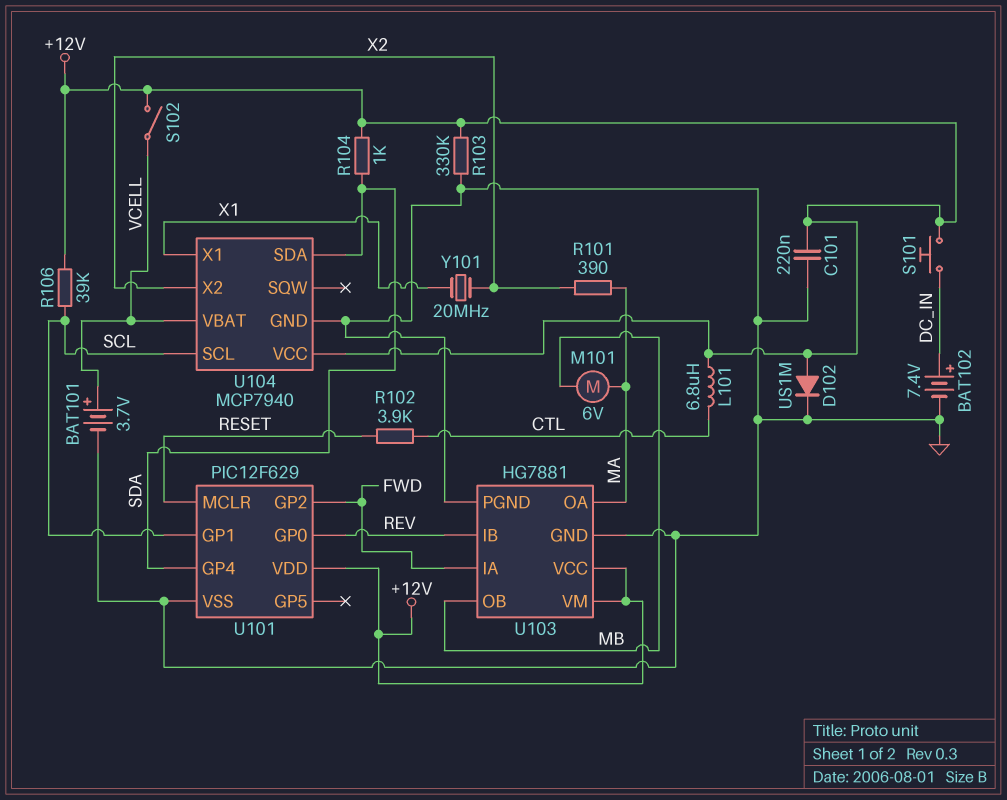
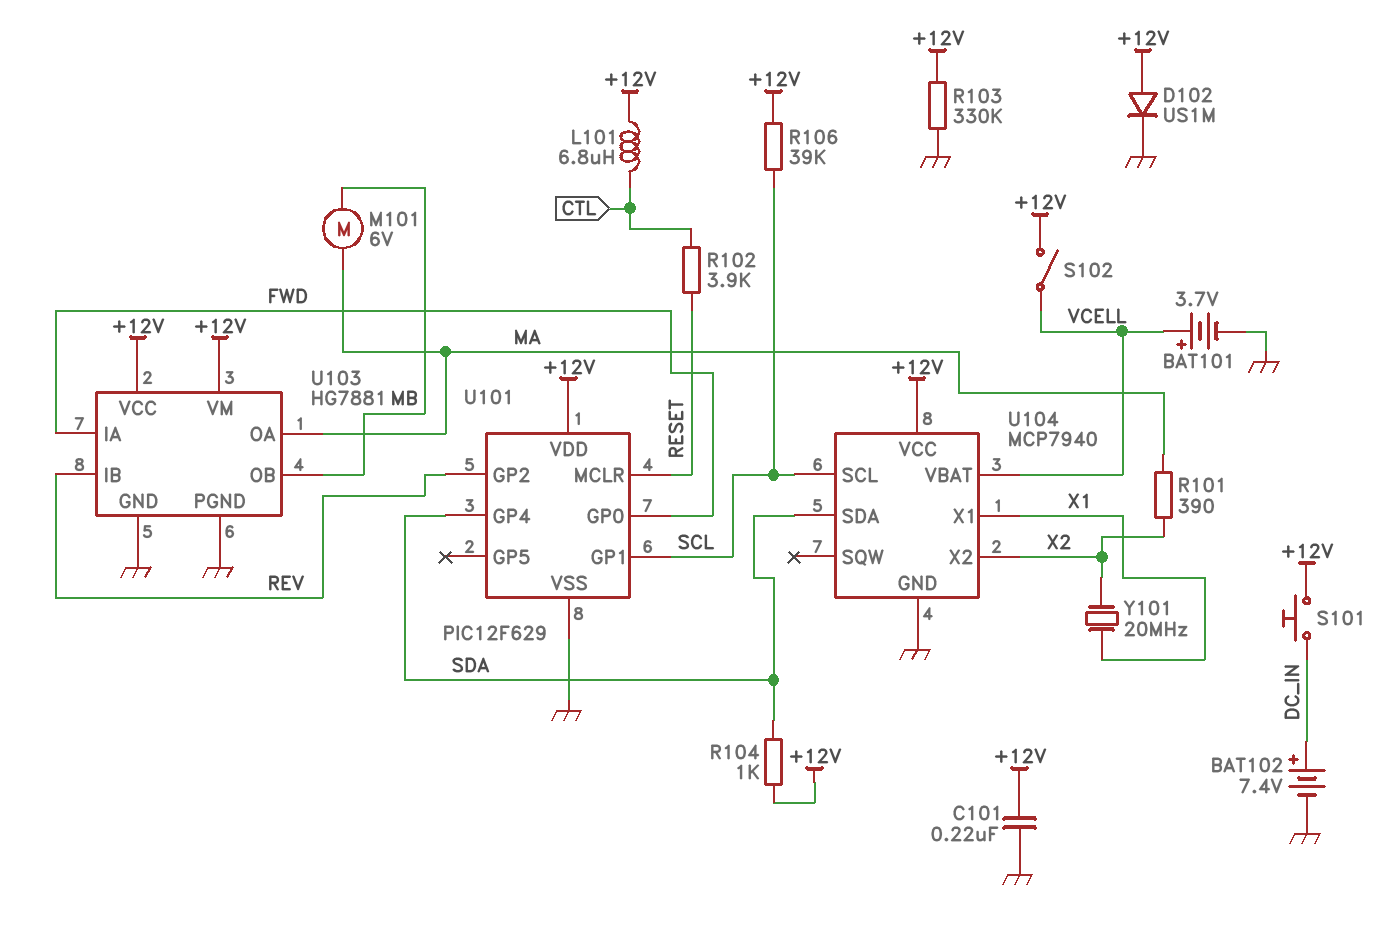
U101 pin GP0: REV -> FWD
U101 pin GP2: FWD -> REV

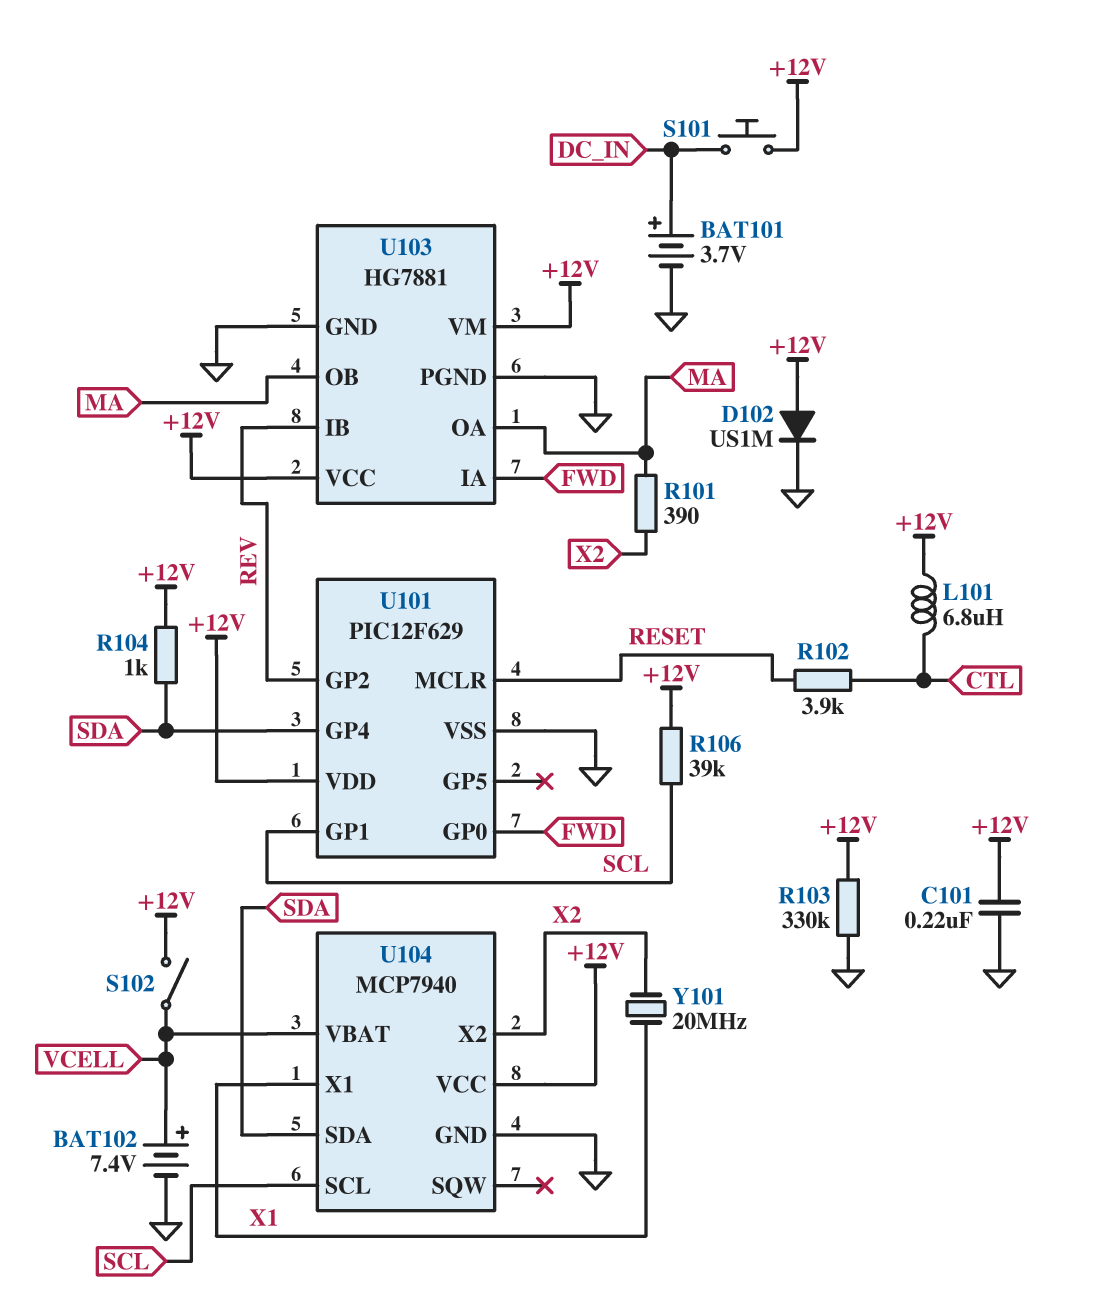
BAT101: 3.7V (plus VCELL, minus GND) -> 3.7V (plus DC_IN, minus GND)
BAT102: 7.4V (plus DC_IN, minus GND) -> 7.4V (plus VCELL, minus GND)
M101: motor 6V (MA, MB) -> none
U103 pin OB: MB -> MA

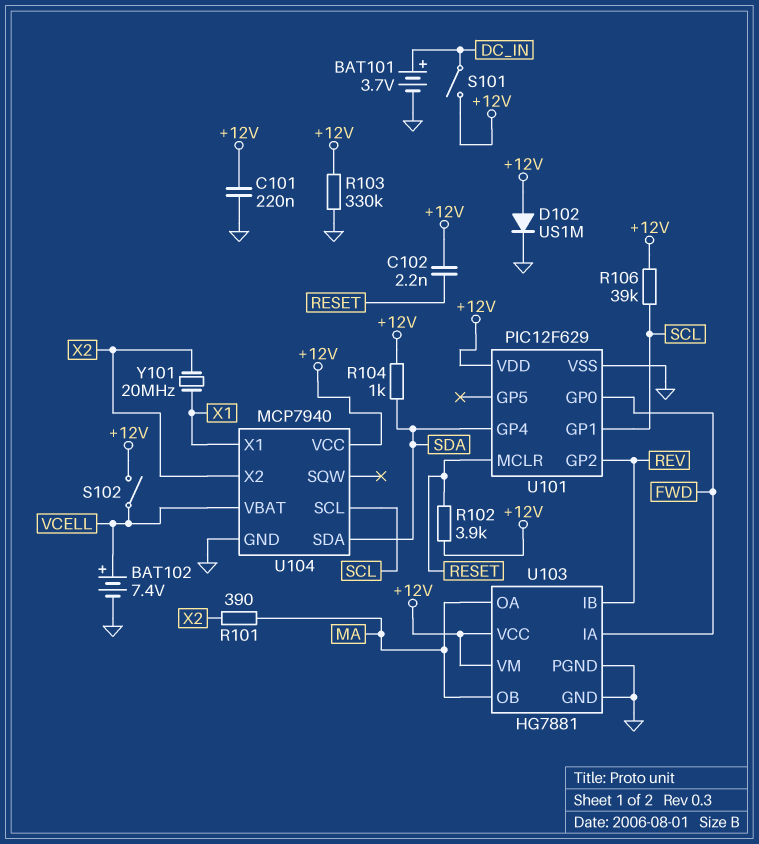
C102: none -> 2.2nF (+12V, RESET)
L101: 6.8uH (+12V, CTL) -> none
R102: 3.9k (CTL, RESET) -> 3.9k (+12V, RESET)
S101: button (+12V, DC_IN) -> switch (+12V, DC_IN)

